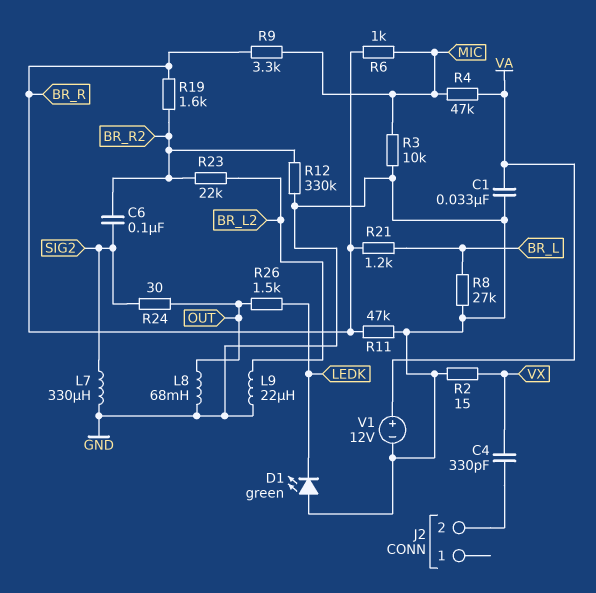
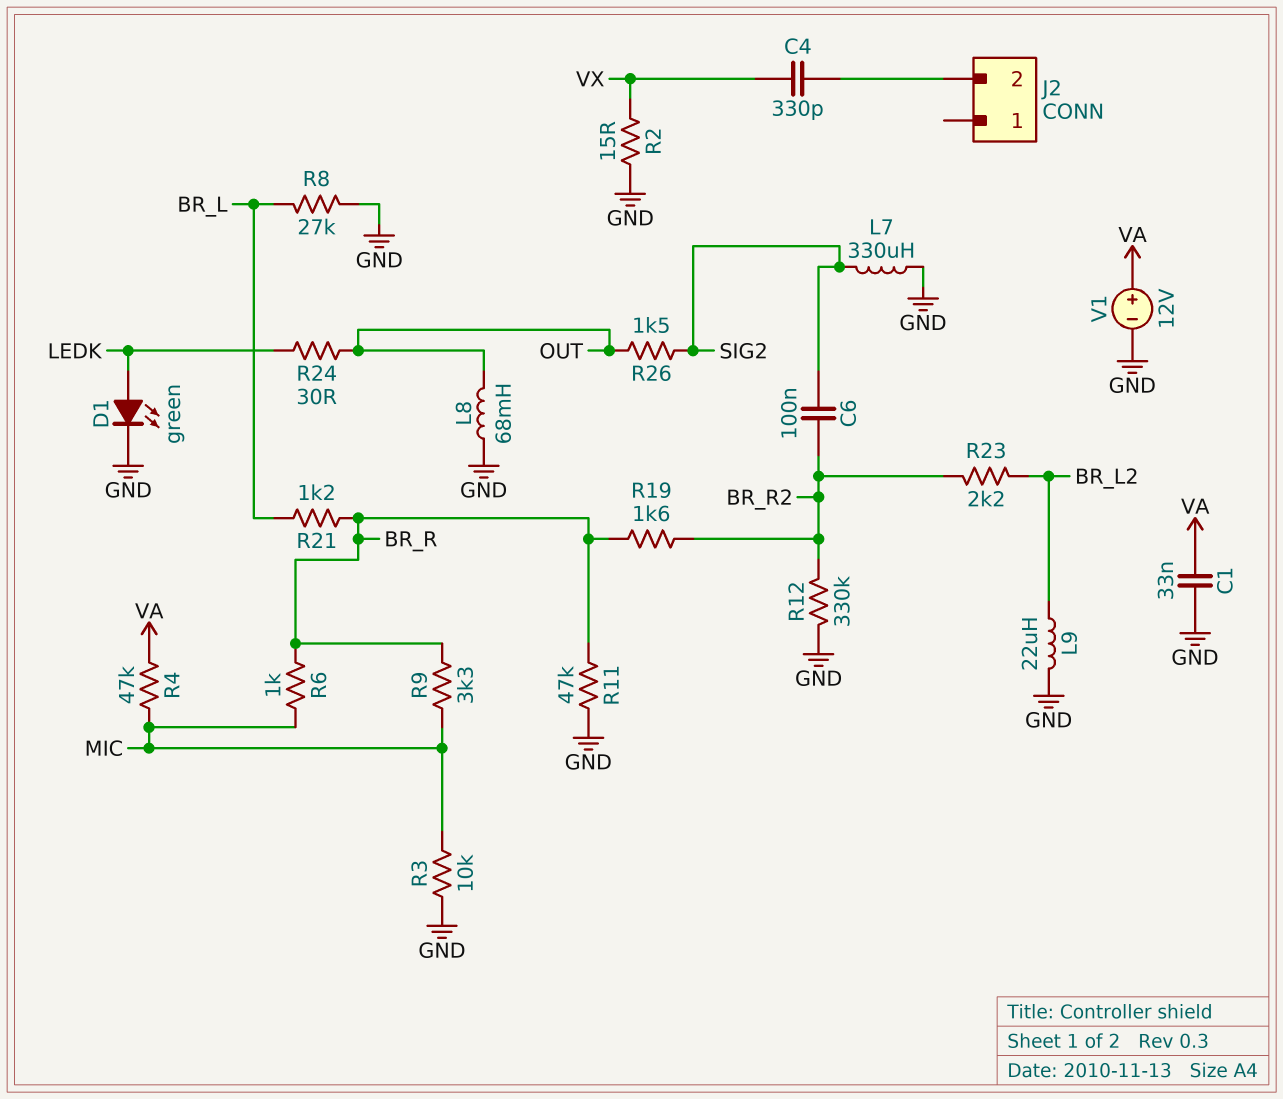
D1: LED green (A GND, K LEDK) -> LED green (A LEDK, K GND)
R23: 22k (BR_L2, BR_R2) -> 2.2k (BR_L2, BR_R2)
R24: 30 (OUT, SIG2) -> 30 (LEDK, OUT)
R26: 1.5k (LEDK, OUT) -> 1.5k (OUT, SIG2)

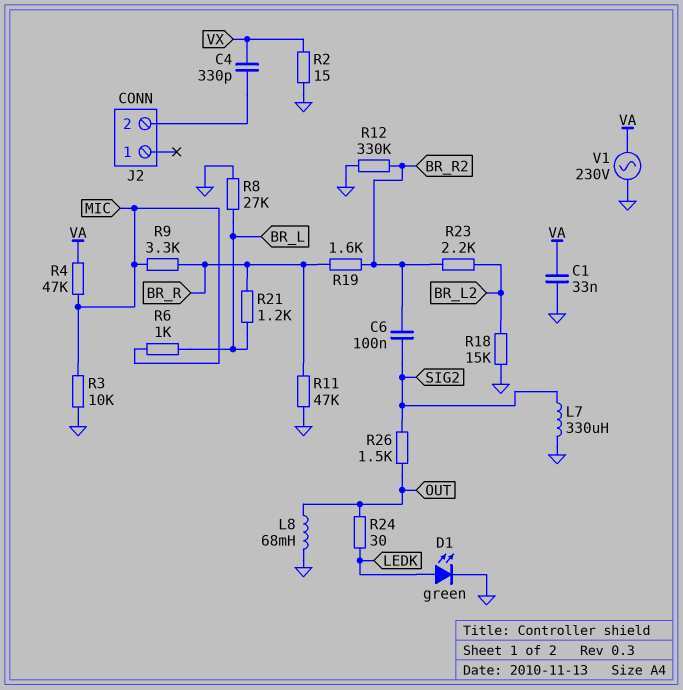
L9: 22uH (BR_L2, GND) -> none
R6: 1k (BR_R, MIC) -> 1k (BR_L, MIC)
R18: none -> 15k (BR_L2, GND)
V1: 12V (plus VA, minus GND) -> AC 230V (GND, VA)

